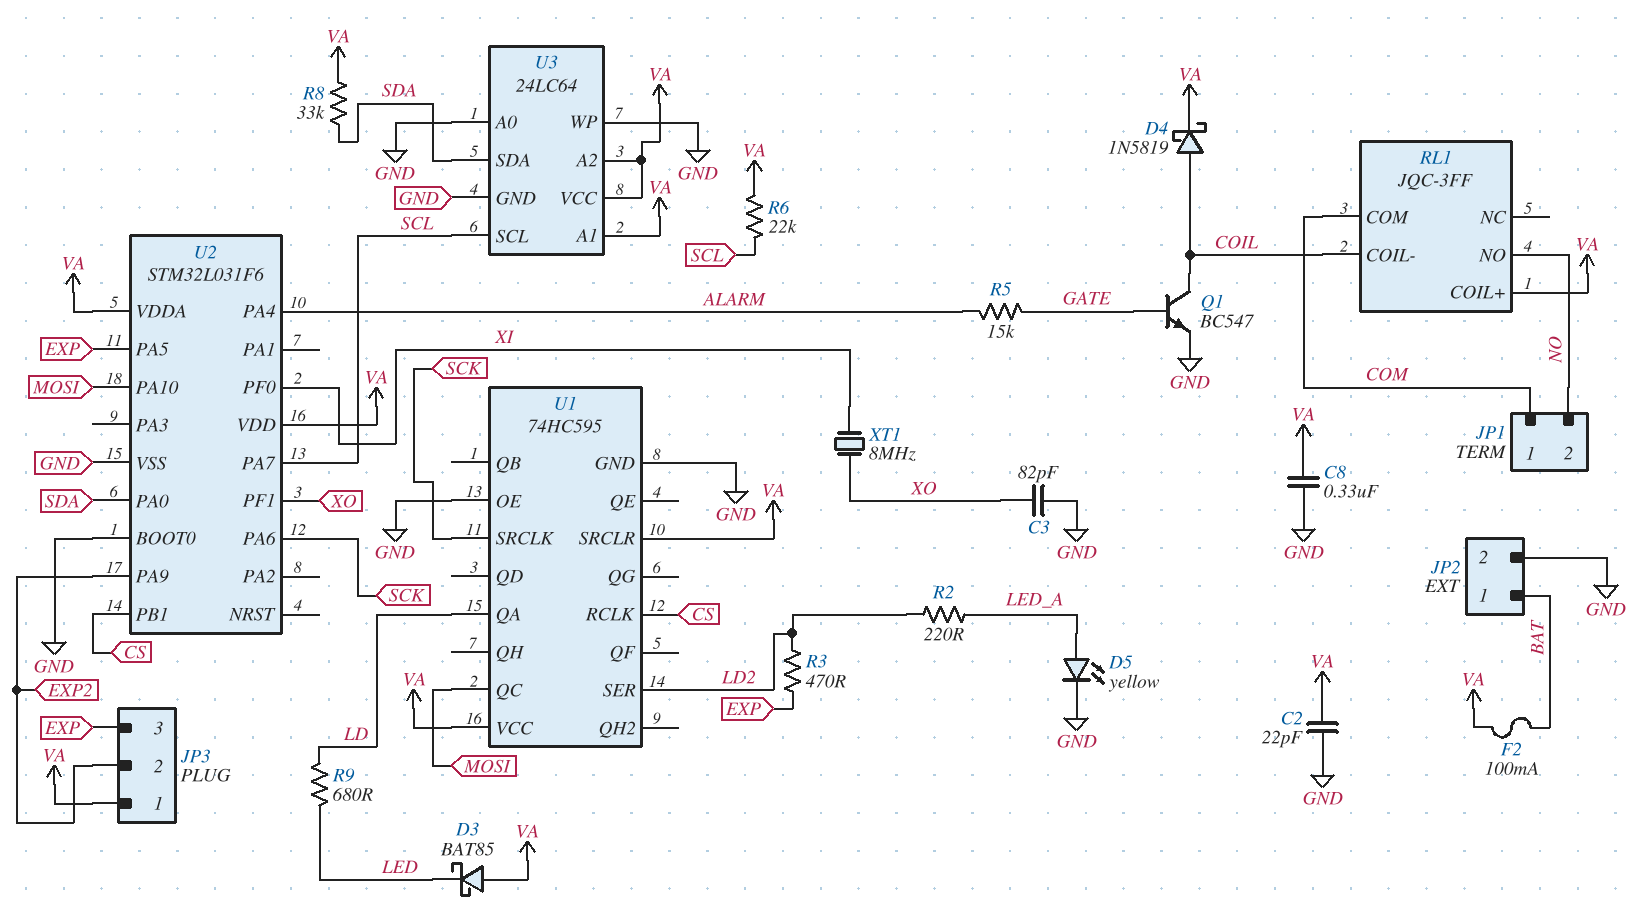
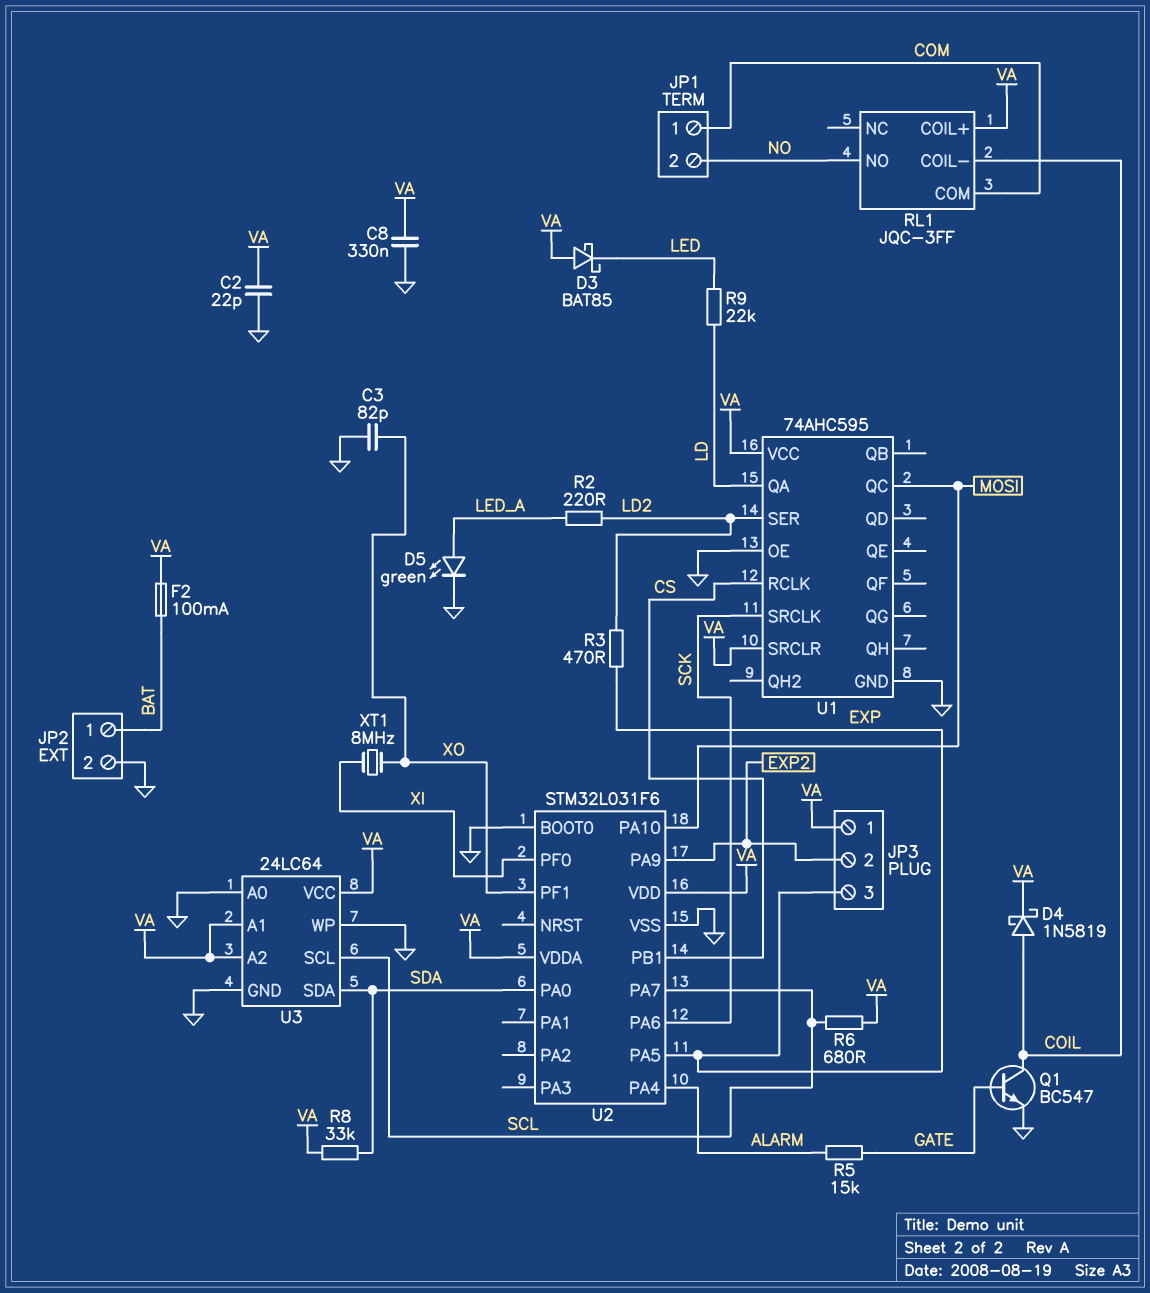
D5: LED yellow (A LED_A, K GND) -> LED green (A LED_A, K GND)
R6: 22k (SCL, VA) -> 680 (SCL, VA)
R9: 680 (LD, LED) -> 22k (LD, LED)
U1: 74HC595 -> 74AHC595

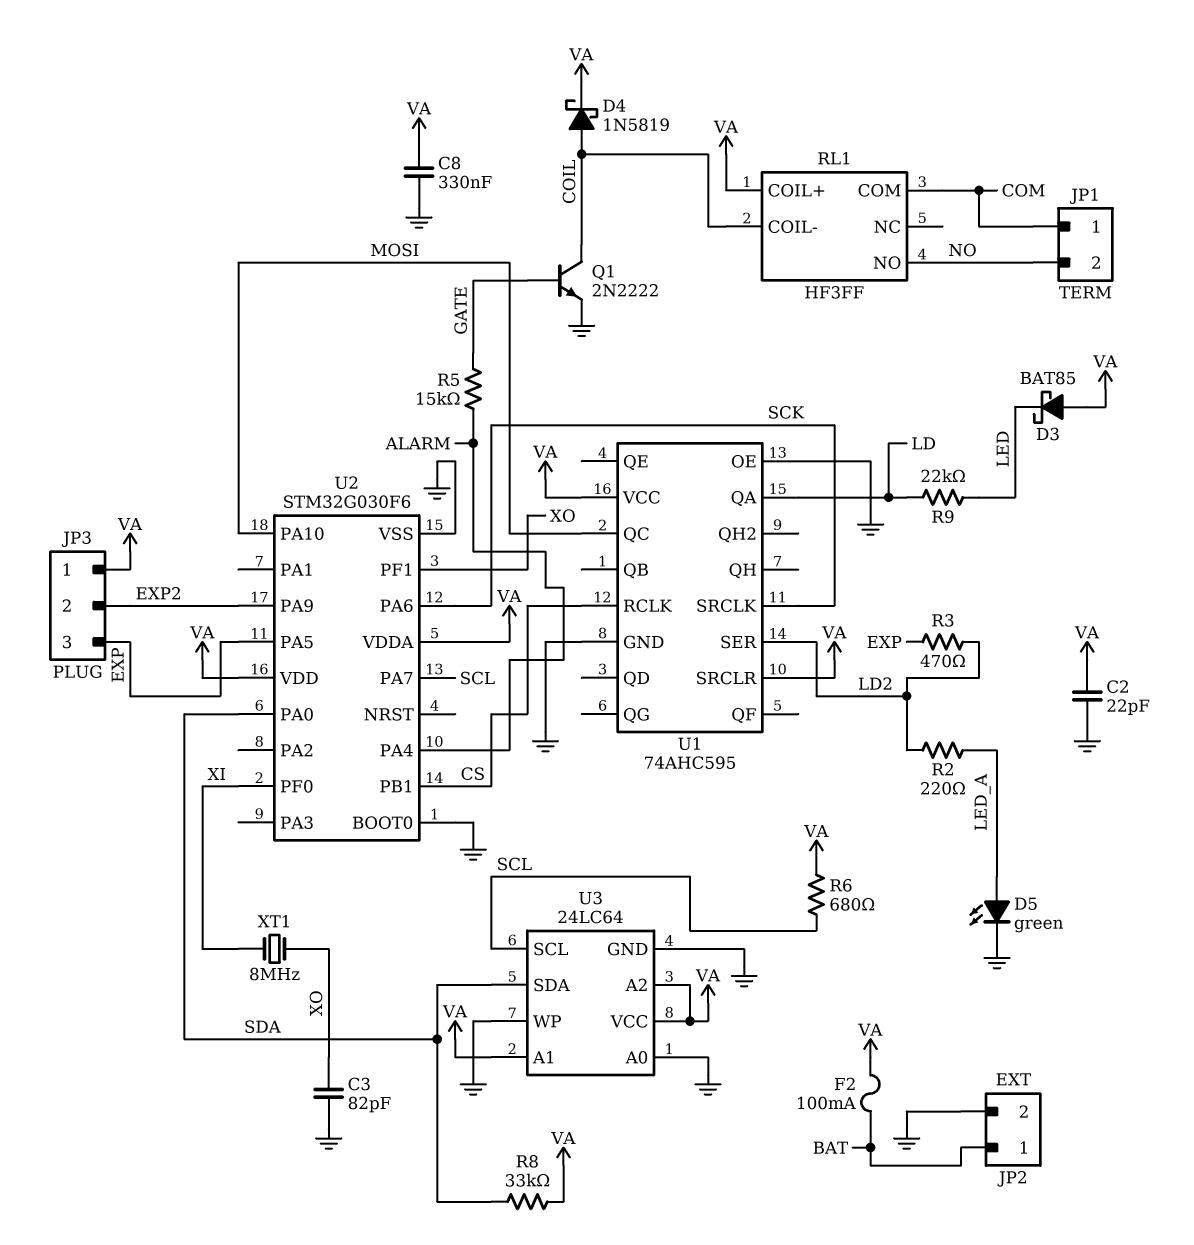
Q1: NPN BC547 (B GATE, C COIL, E GND) -> NPN 2N2222 (B GATE, C COIL, E GND)
RL1: JQC-3FF -> HF3FF
U2: STM32L031F6 -> STM32G030F6

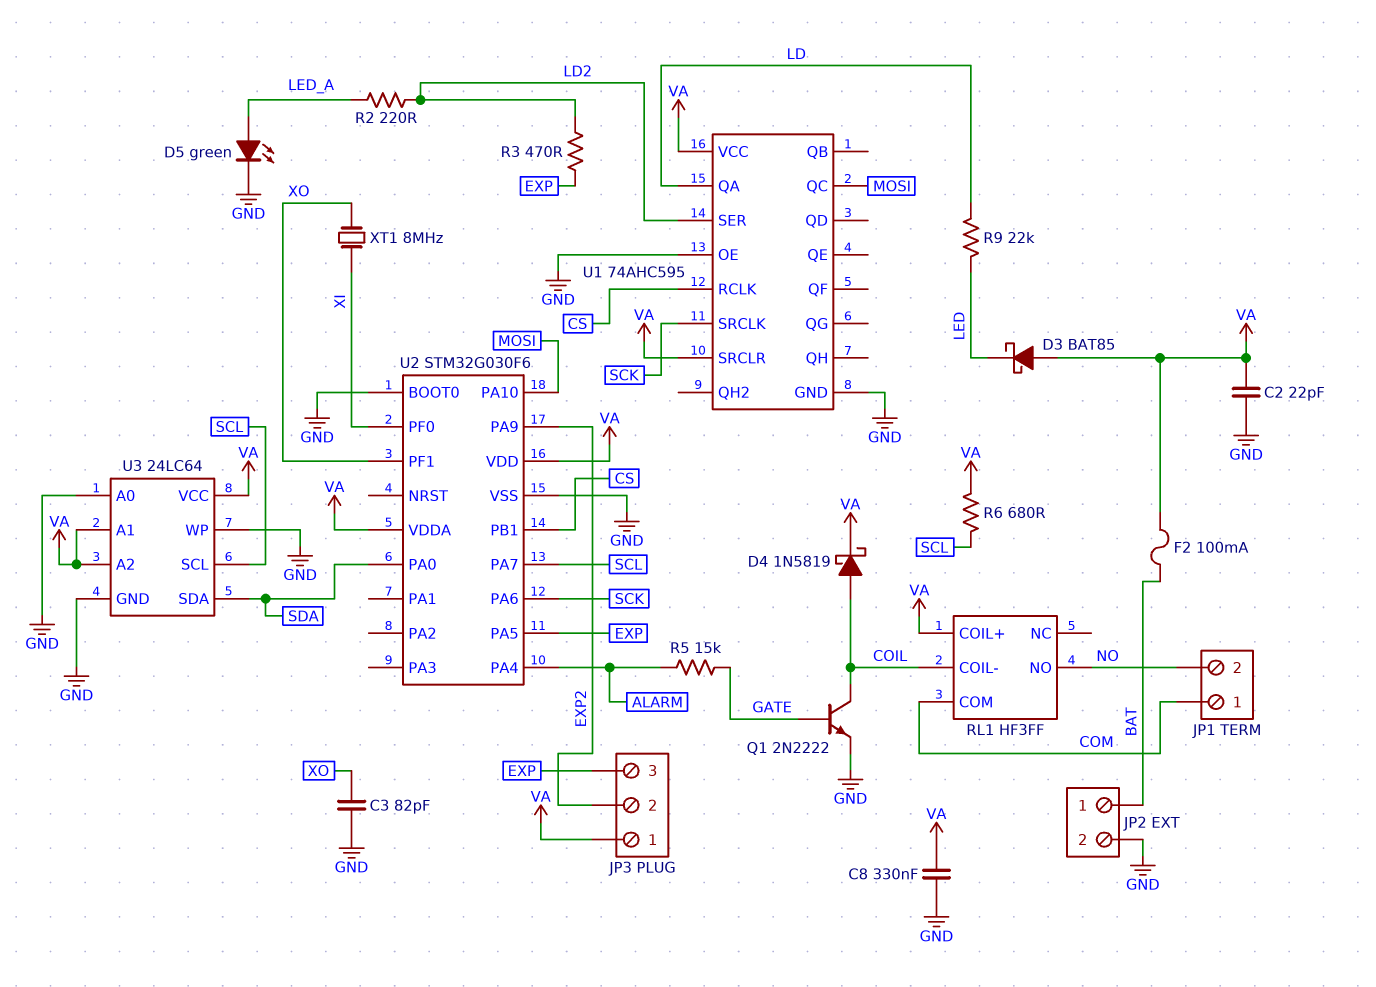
R8: 33k (SDA, VA) -> none

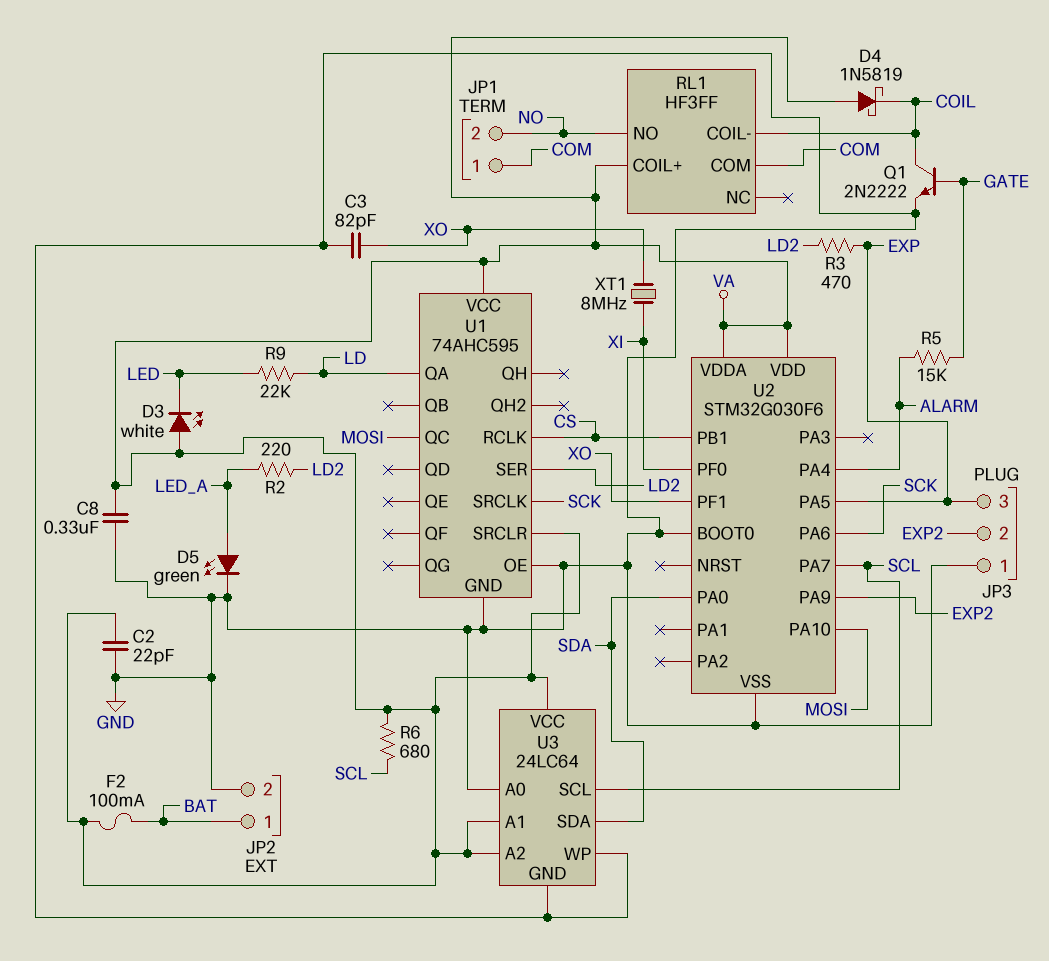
D3: schottky BAT85 (A VA, K LED) -> LED white (A VA, K LED)
D4: schottky 1N5819 (A COIL, K VA) -> schottky 1N5819 (A VA, K COIL)
JP3 pin 1: VA -> GND

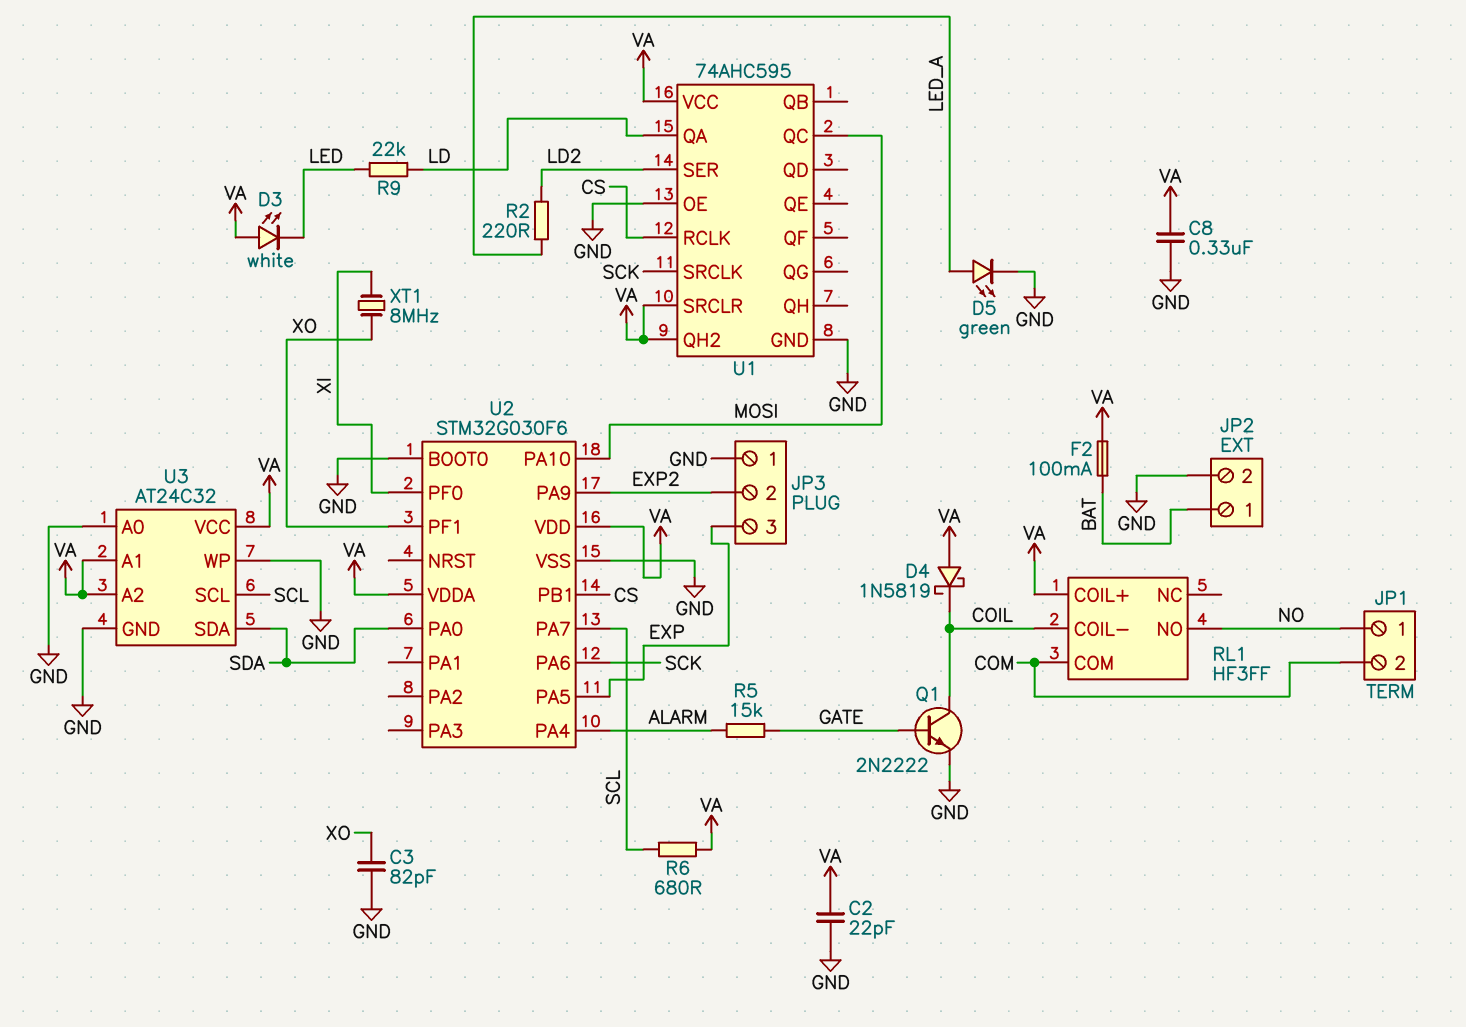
JP1 pin 1: COM -> NO
JP1 pin 2: NO -> COM
R3: 470 (EXP, LD2) -> none
U1 pin QH2: none -> VA
U3: 24LC64 -> AT24C32

